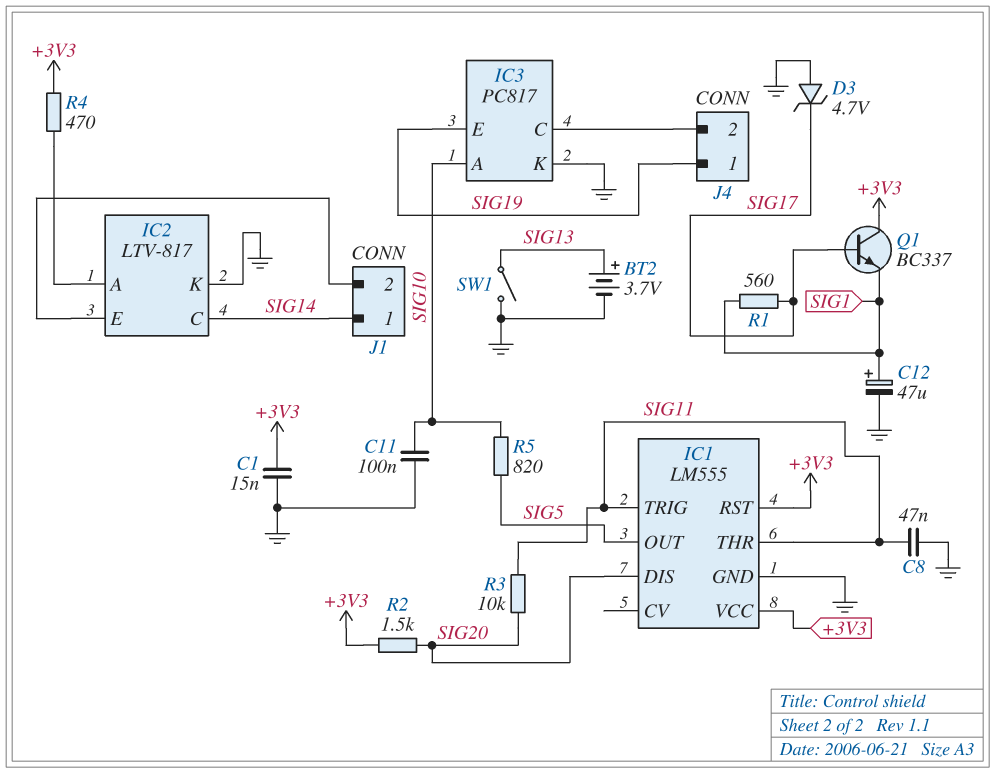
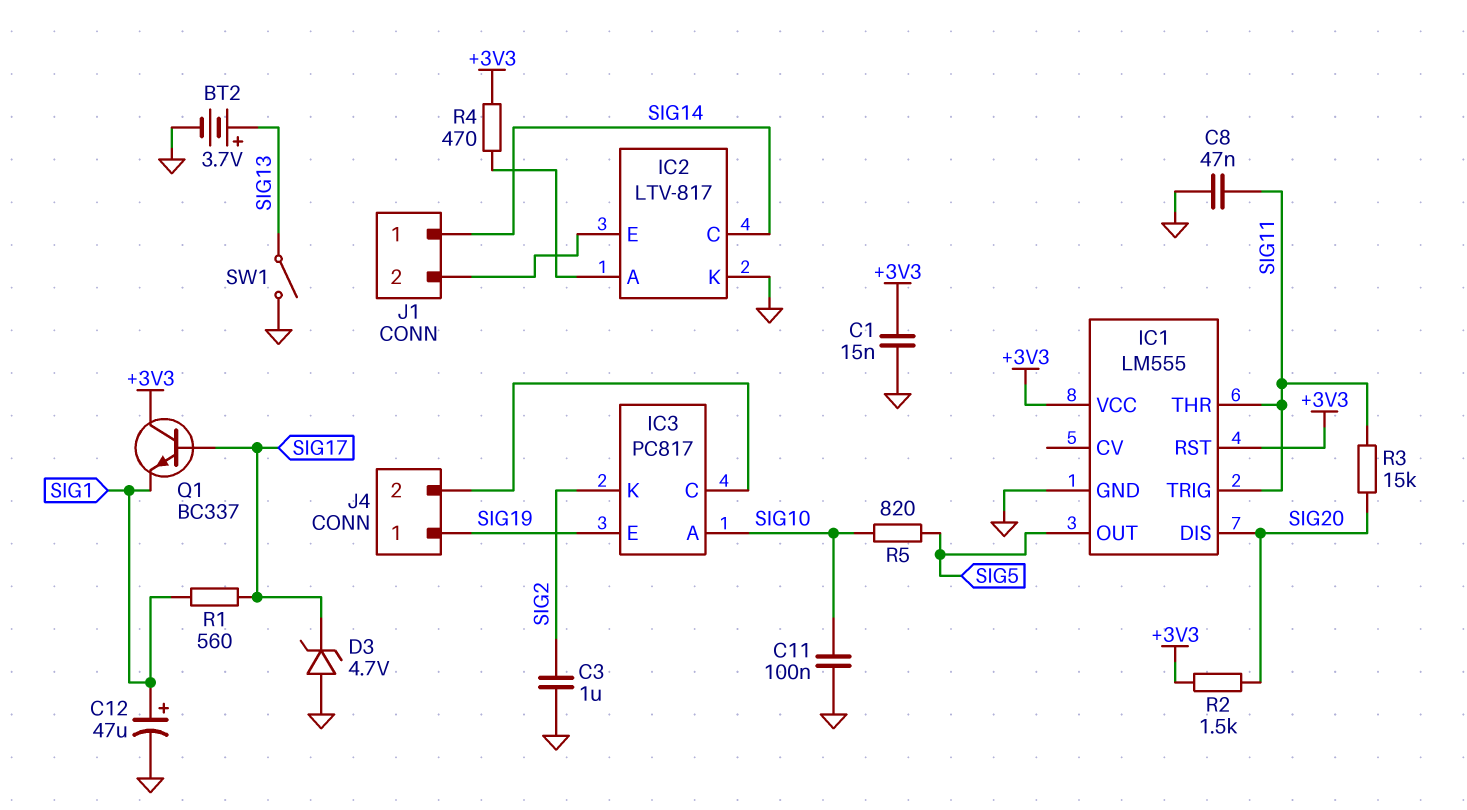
C3: none -> 1uF (GND, SIG2)
IC3 pin K: GND -> SIG2
R3: 10k (SIG11, SIG20) -> 15k (SIG11, SIG20)

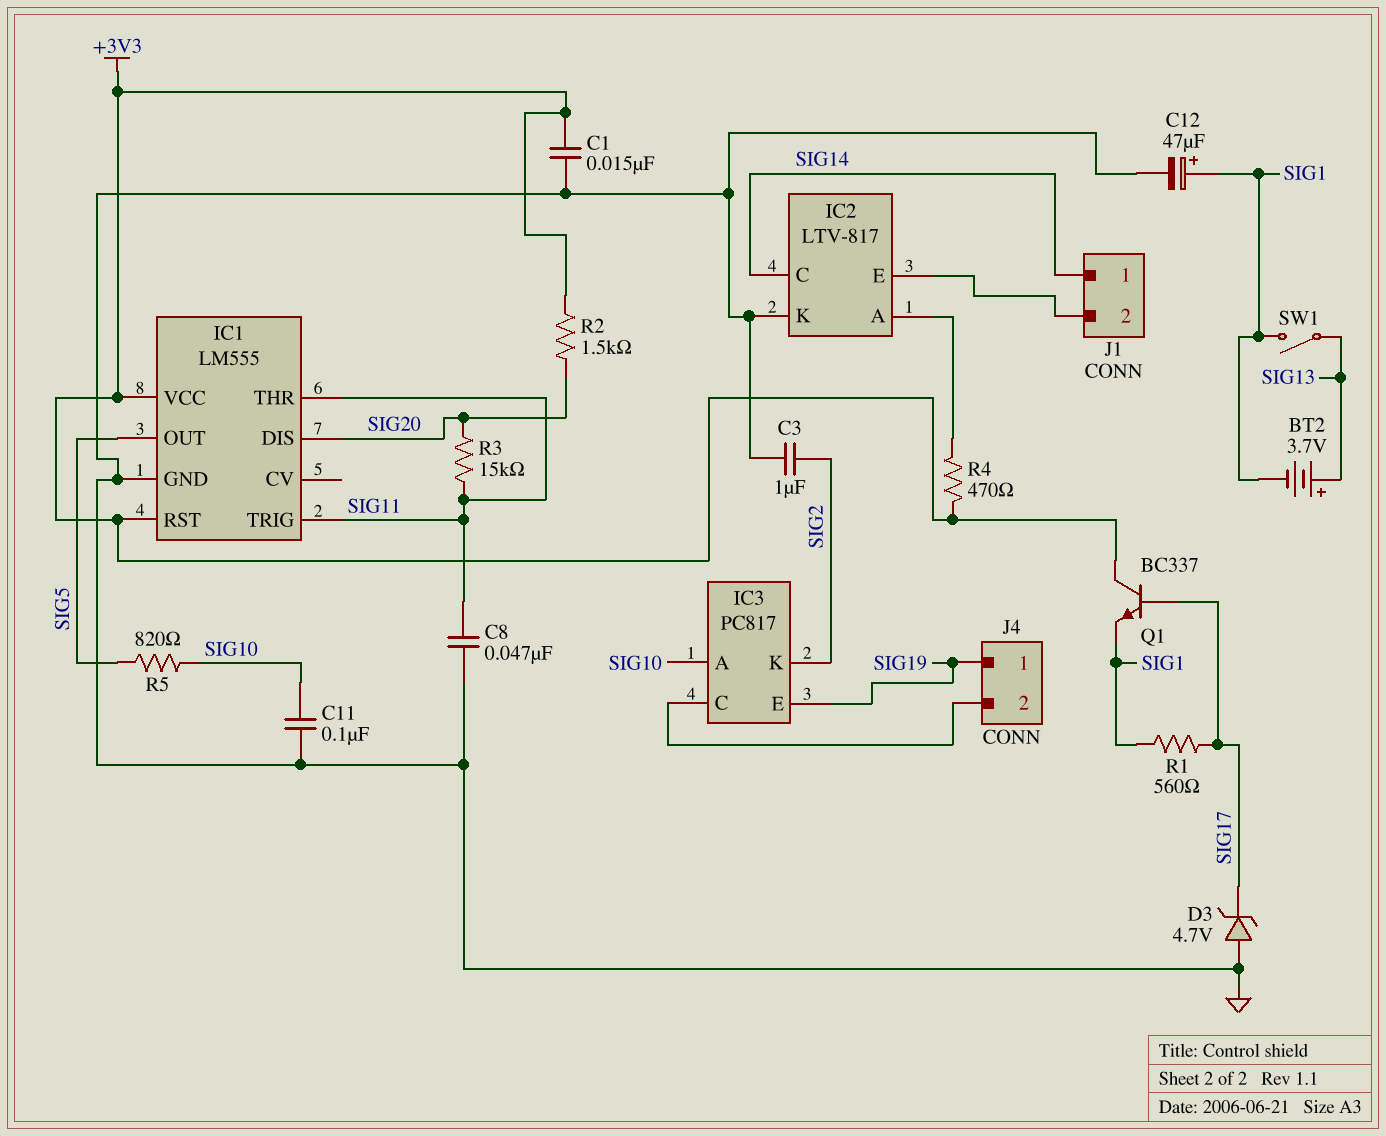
BT2: 3.7V (plus SIG13, minus GND) -> 3.7V (plus SIG13, minus SIG1)
SW1: switch (GND, SIG13) -> switch (SIG1, SIG13)

